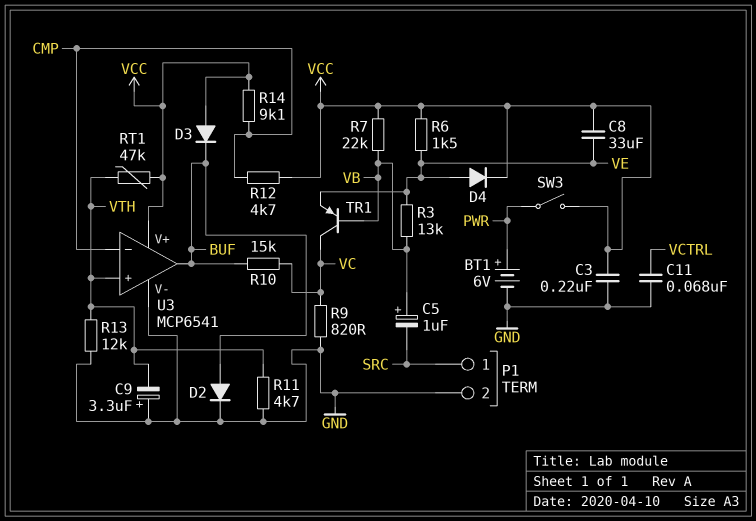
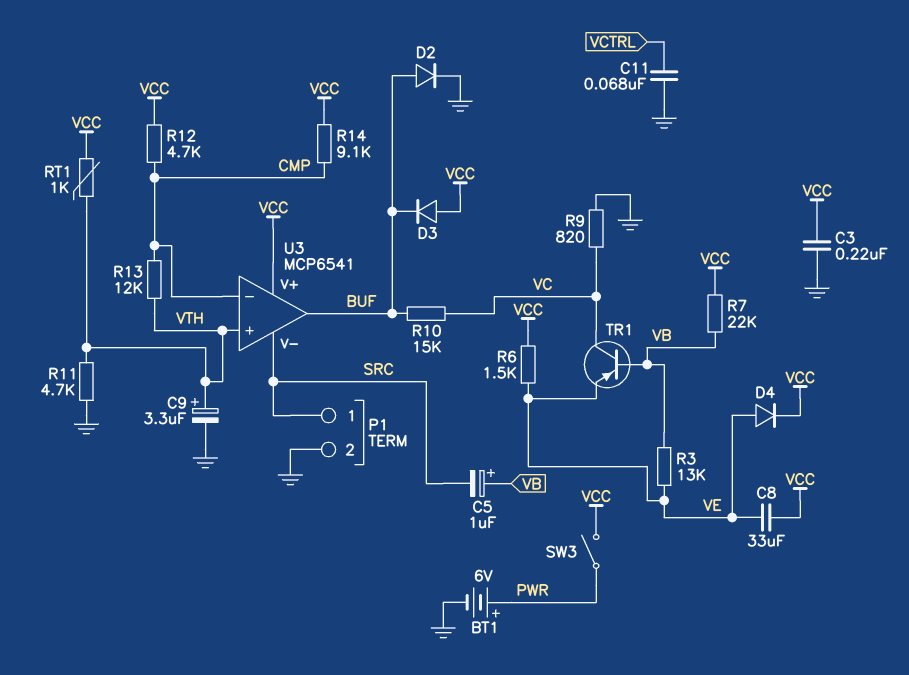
C9: 3.3uF (plus GND, minus VTH) -> 3.3uF (plus VTH, minus GND)
R13: 12k (GND, VTH) -> 12k (CMP, VTH)
RT1: 47k (VCC, VTH) -> 1k (VCC, VTH)
U3 pin V-: GND -> SRC

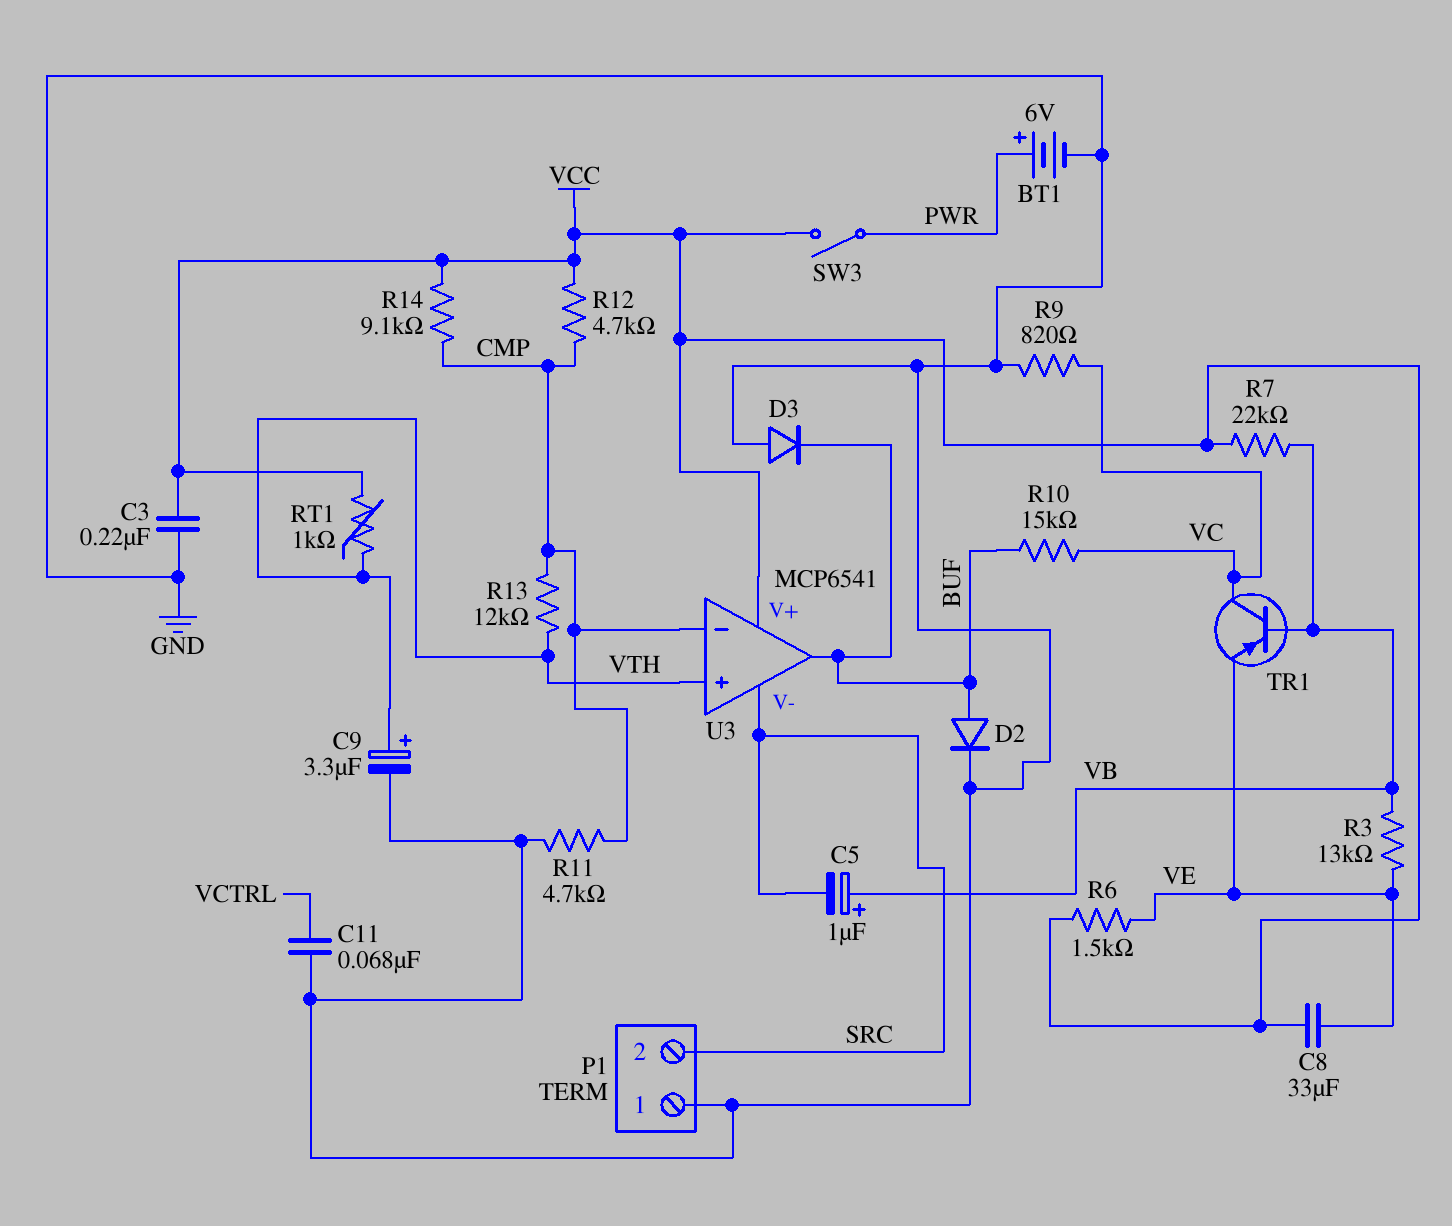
D3: diode (A VCC, K BUF) -> diode (A GND, K BUF)
D4: diode (A VE, K VCC) -> none
P1 pin 1: SRC -> GND
P1 pin 2: GND -> SRC
R11: 4.7k (GND, VTH) -> 4.7k (CMP, GND)

